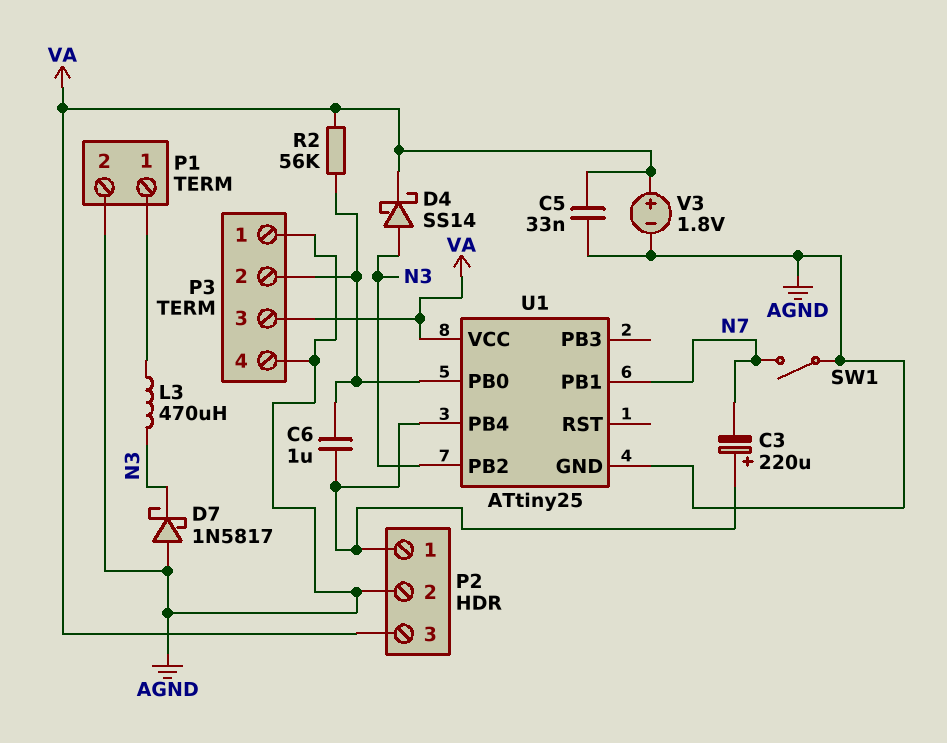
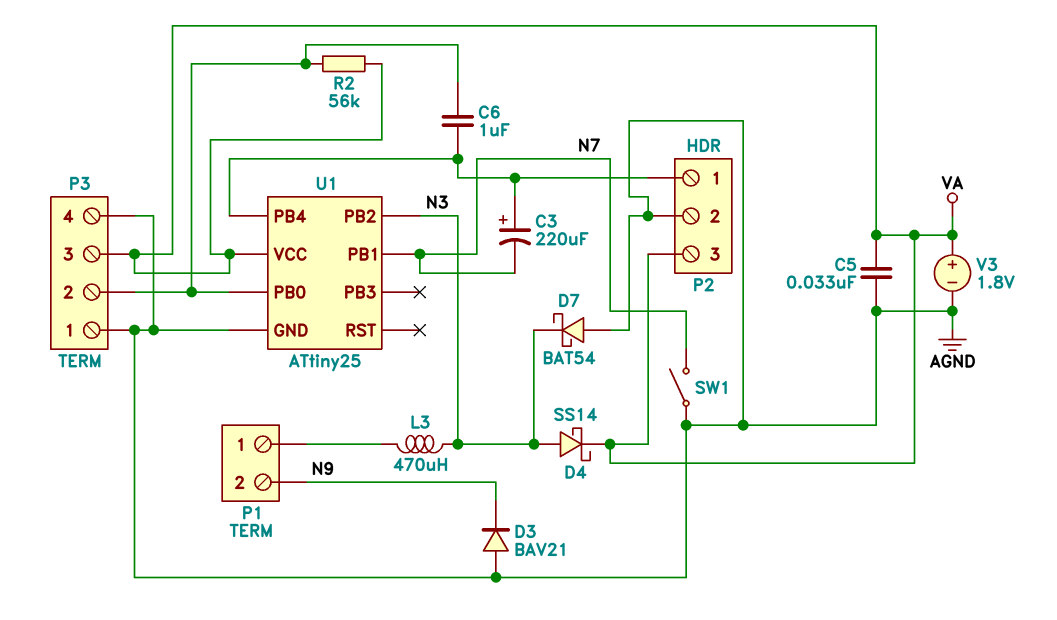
D3: none -> diode BAV21 (A AGND, K N9)
D7: schottky 1N5817 (A AGND, K N3) -> schottky BAT54 (A AGND, K N3)
P1 pin 2: AGND -> N9

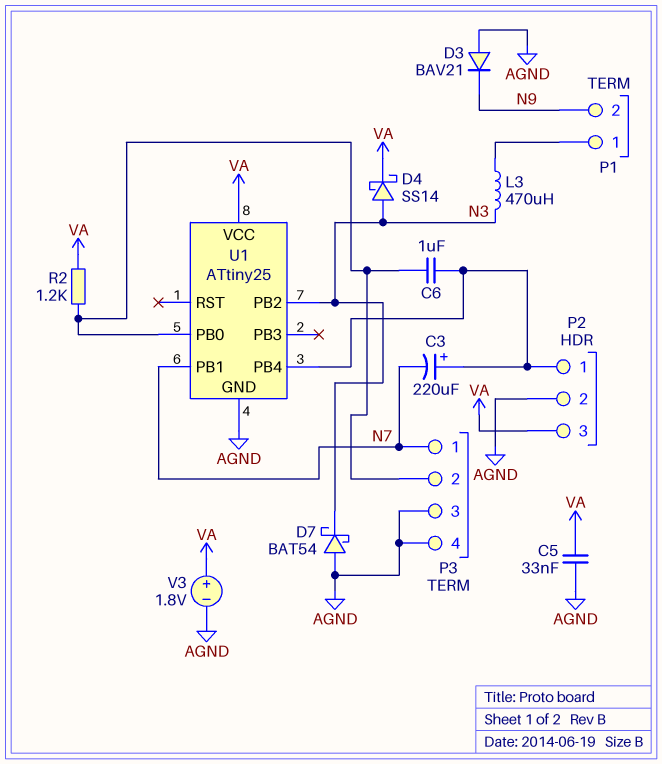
P3 pin 1: AGND -> N7
P3 pin 3: VA -> AGND
R2: 56k (P3/2, VA) -> 1.2k (P3/2, VA)
SW1: switch (AGND, N7) -> none

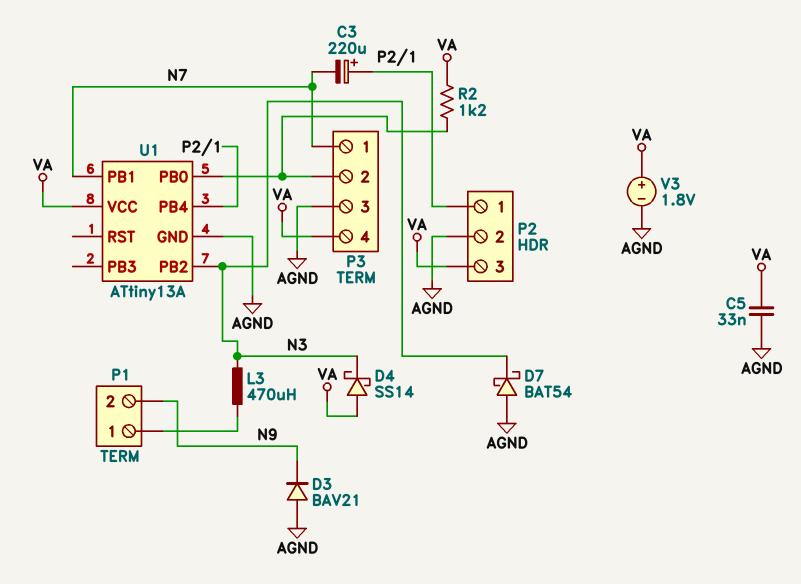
C6: 1uF (P2/1, P3/2) -> none
D4: schottky SS14 (A N3, K VA) -> schottky SS14 (A VA, K N3)
P3 pin 4: AGND -> VA
U1: ATtiny25 -> ATtiny13A

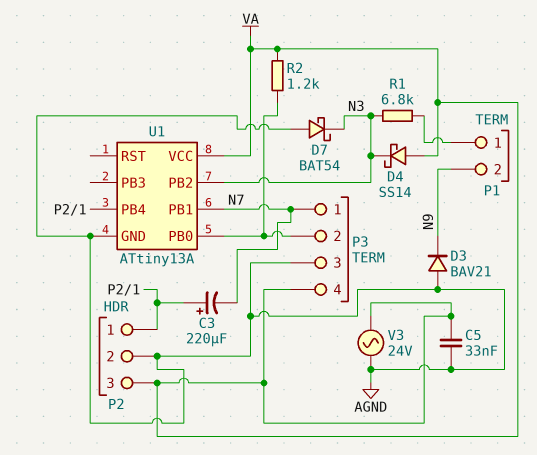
L3: 470uH (N3, P1/1) -> none
R1: none -> 6.8k (N3, P1/1)
V3: 1.8V (plus VA, minus AGND) -> AC 24V (AGND, VA)

